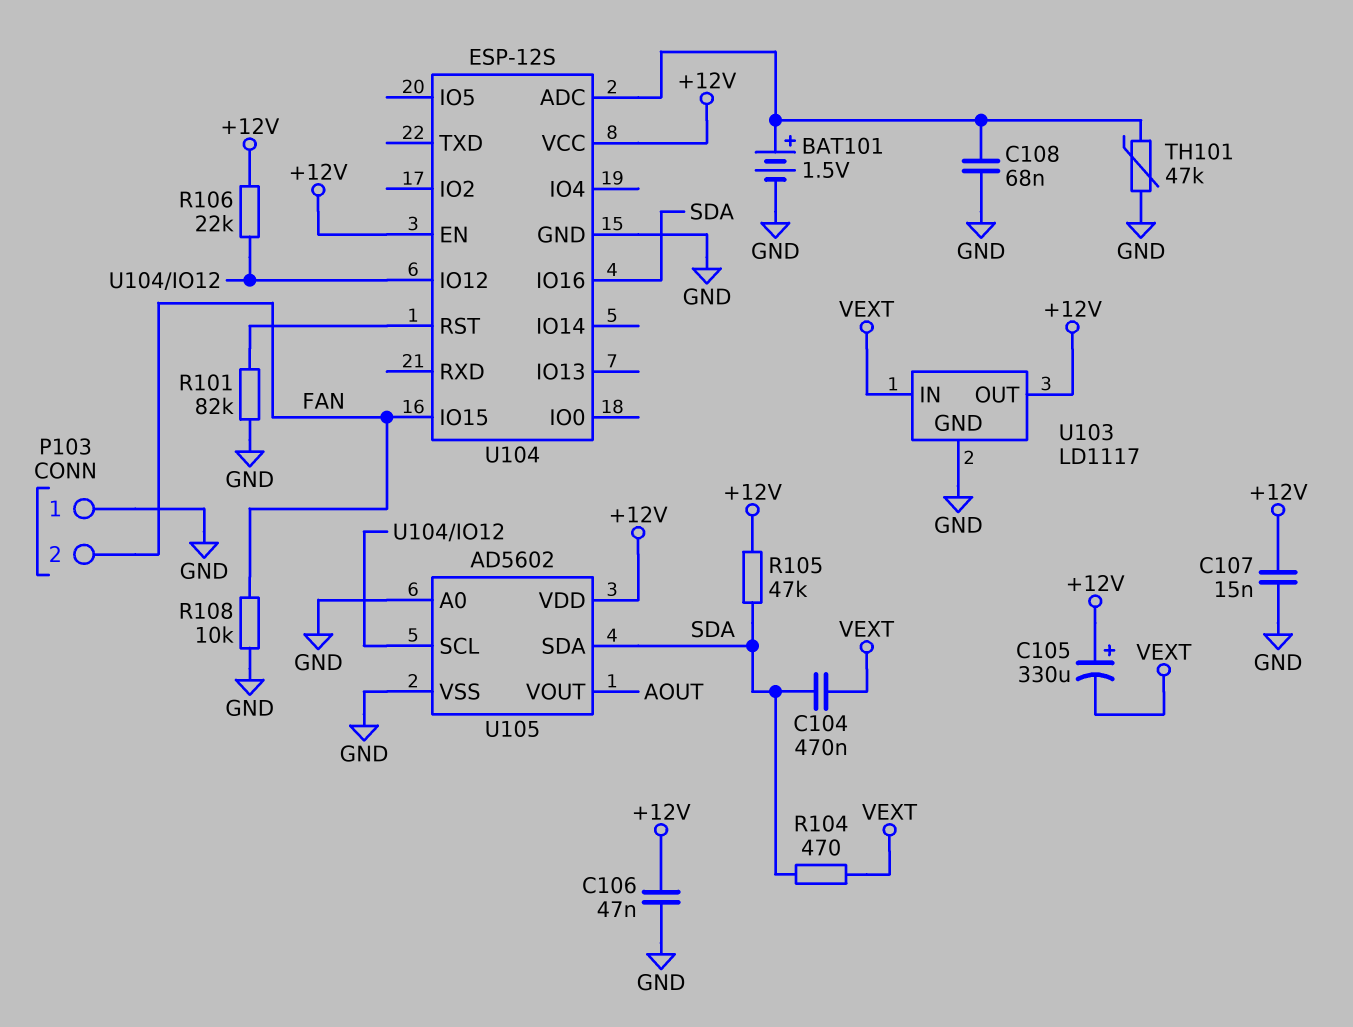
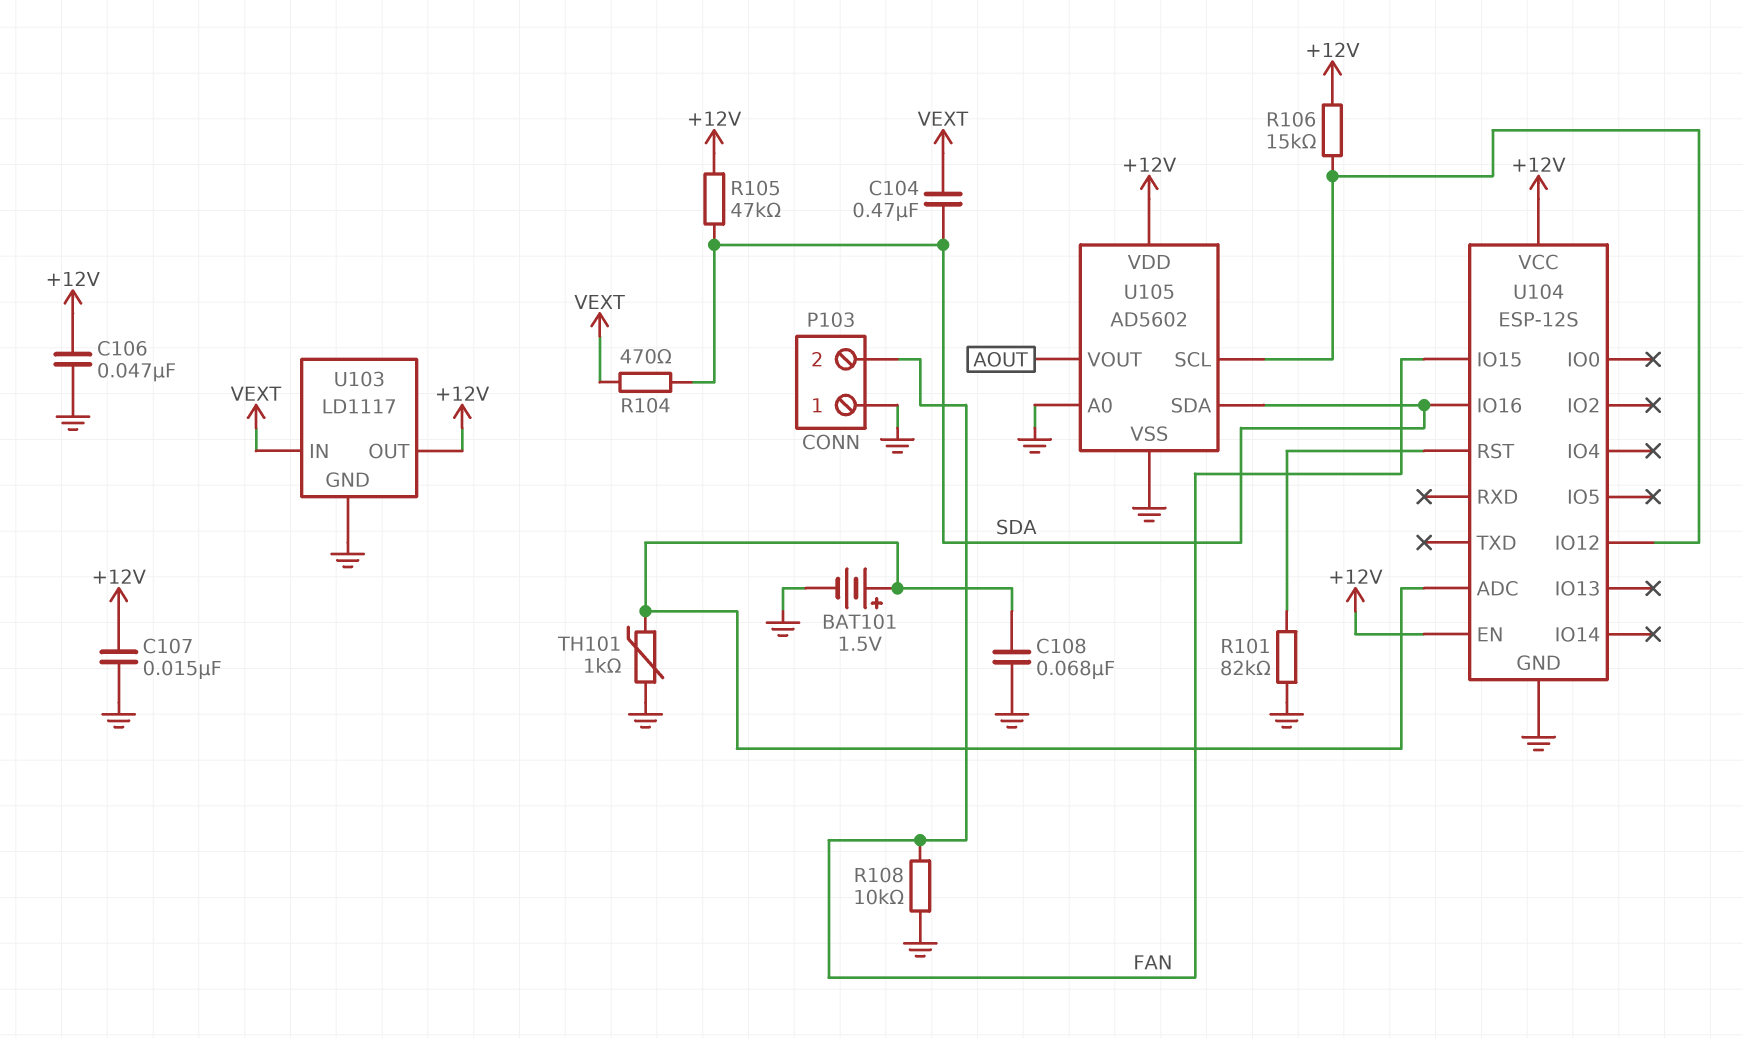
C105: 330uF (plus +12V, minus VEXT) -> none
R106: 22k (+12V, U104/IO12) -> 15k (+12V, U104/IO12)
TH101: 47k (GND, U104/ADC) -> 1k (GND, U104/ADC)

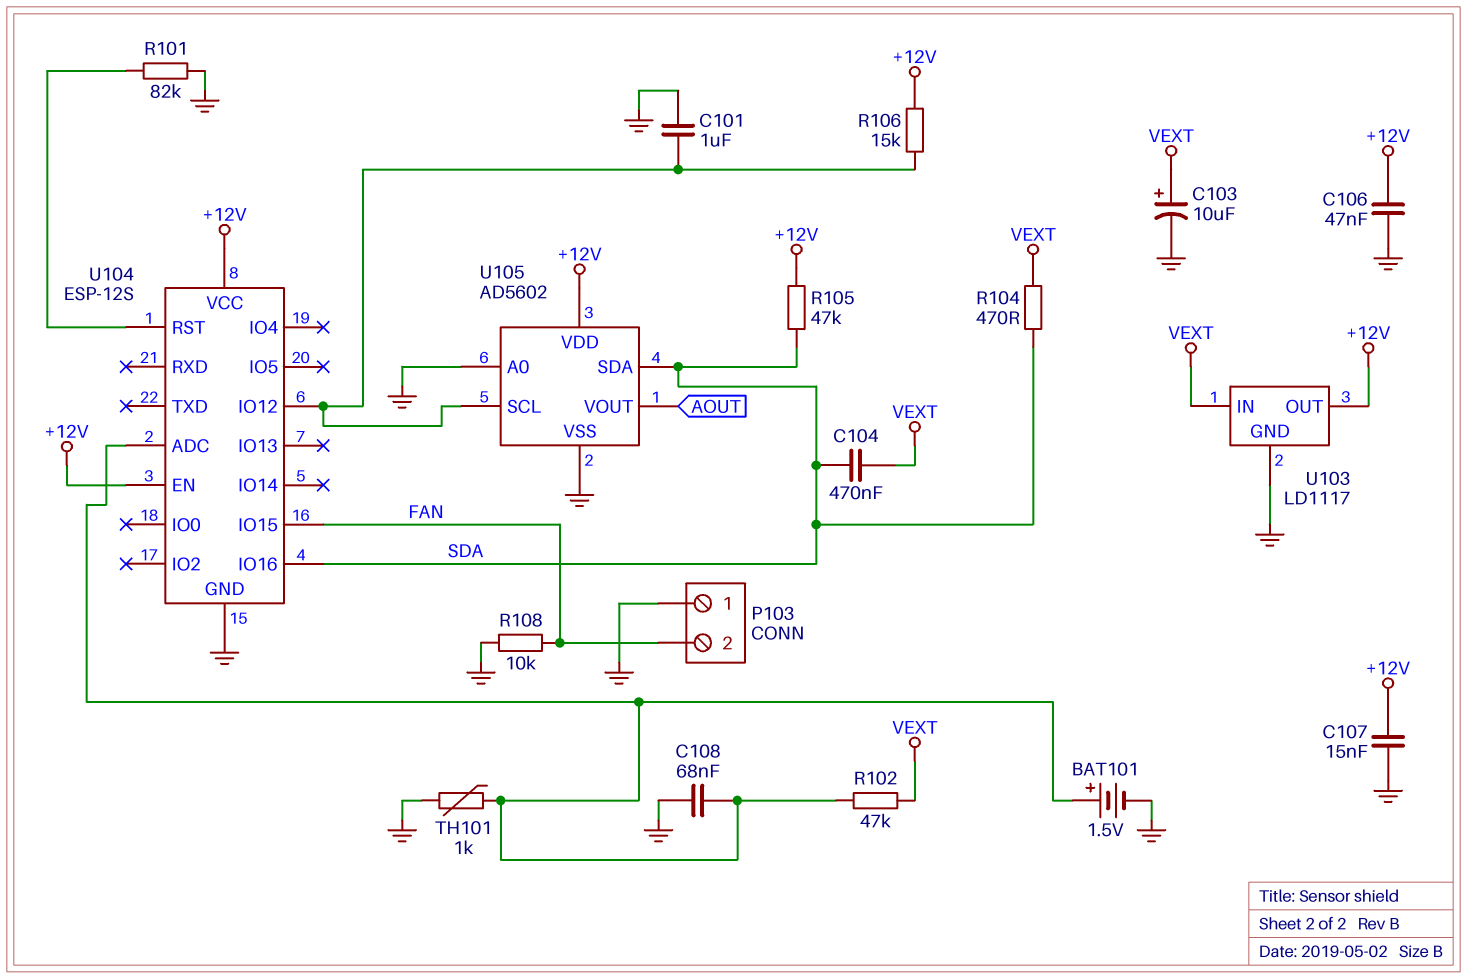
C101: none -> 1uF (GND, U104/IO12)
C103: none -> 10uF (plus VEXT, minus GND)
R102: none -> 47k (U104/ADC, VEXT)

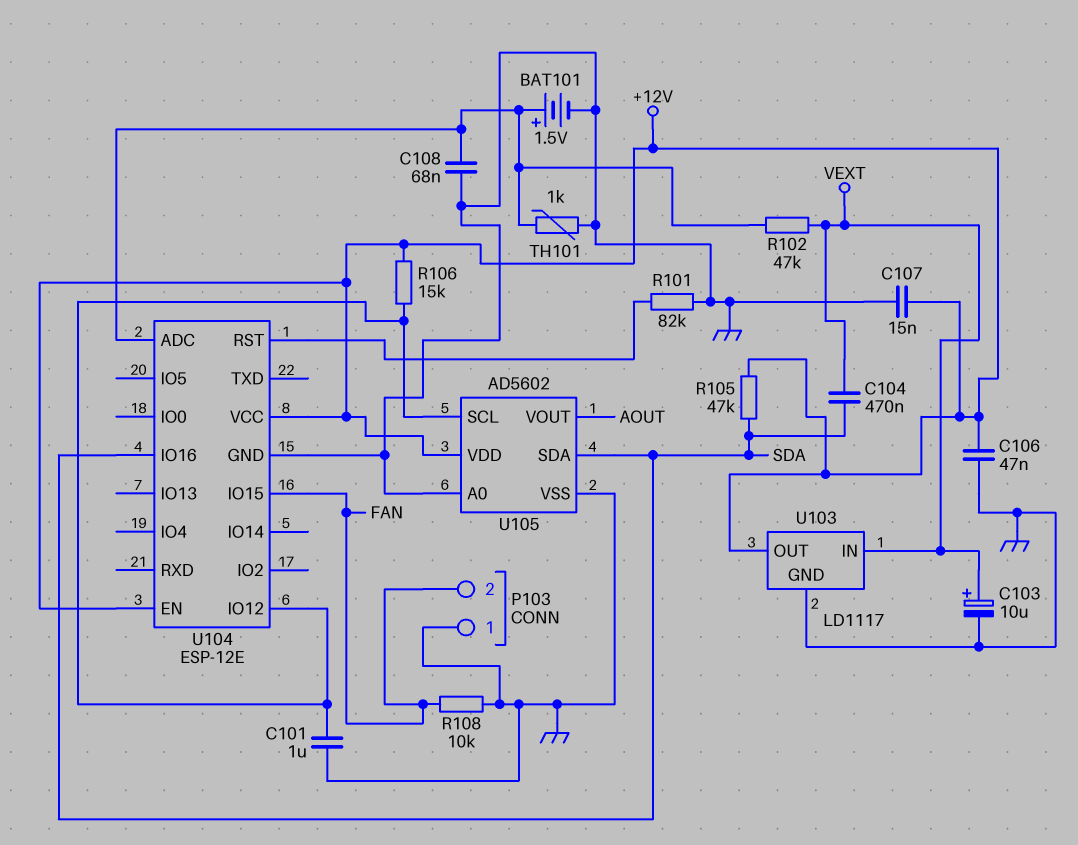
R104: 470 (SDA, VEXT) -> none
U104: ESP-12S -> ESP-12E

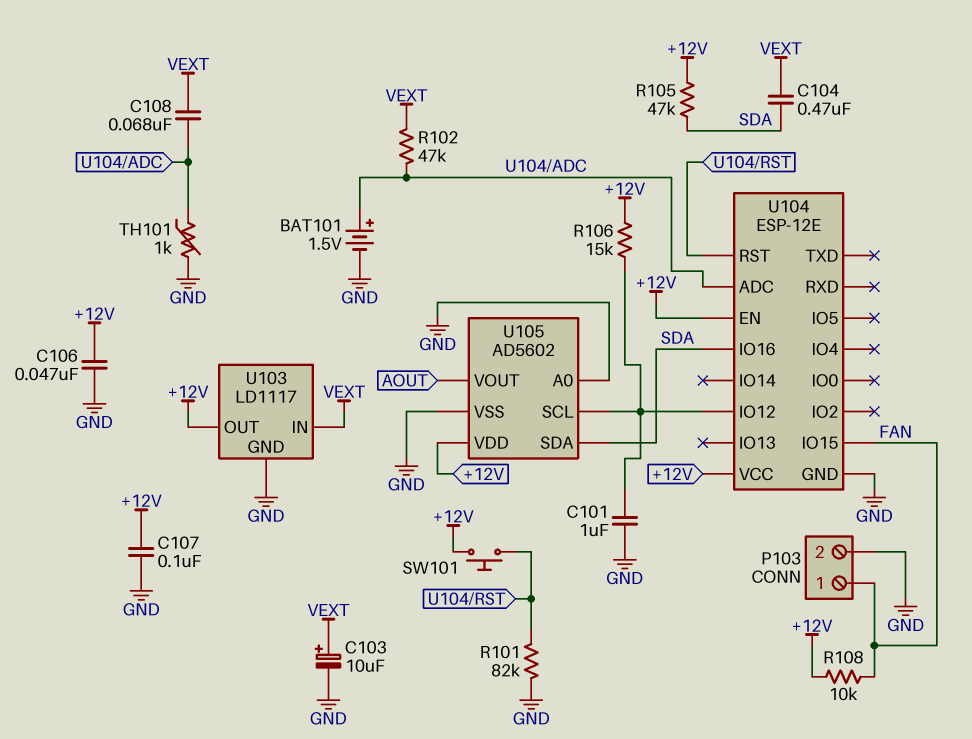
C107: 15nF (+12V, GND) -> 100nF (+12V, GND)
C108: 68nF (GND, U104/ADC) -> 68nF (U104/ADC, VEXT)
P103 pin 1: GND -> FAN
P103 pin 2: FAN -> GND
R108: 10k (FAN, GND) -> 10k (+12V, FAN)
SW101: none -> button (+12V, U104/RST)

